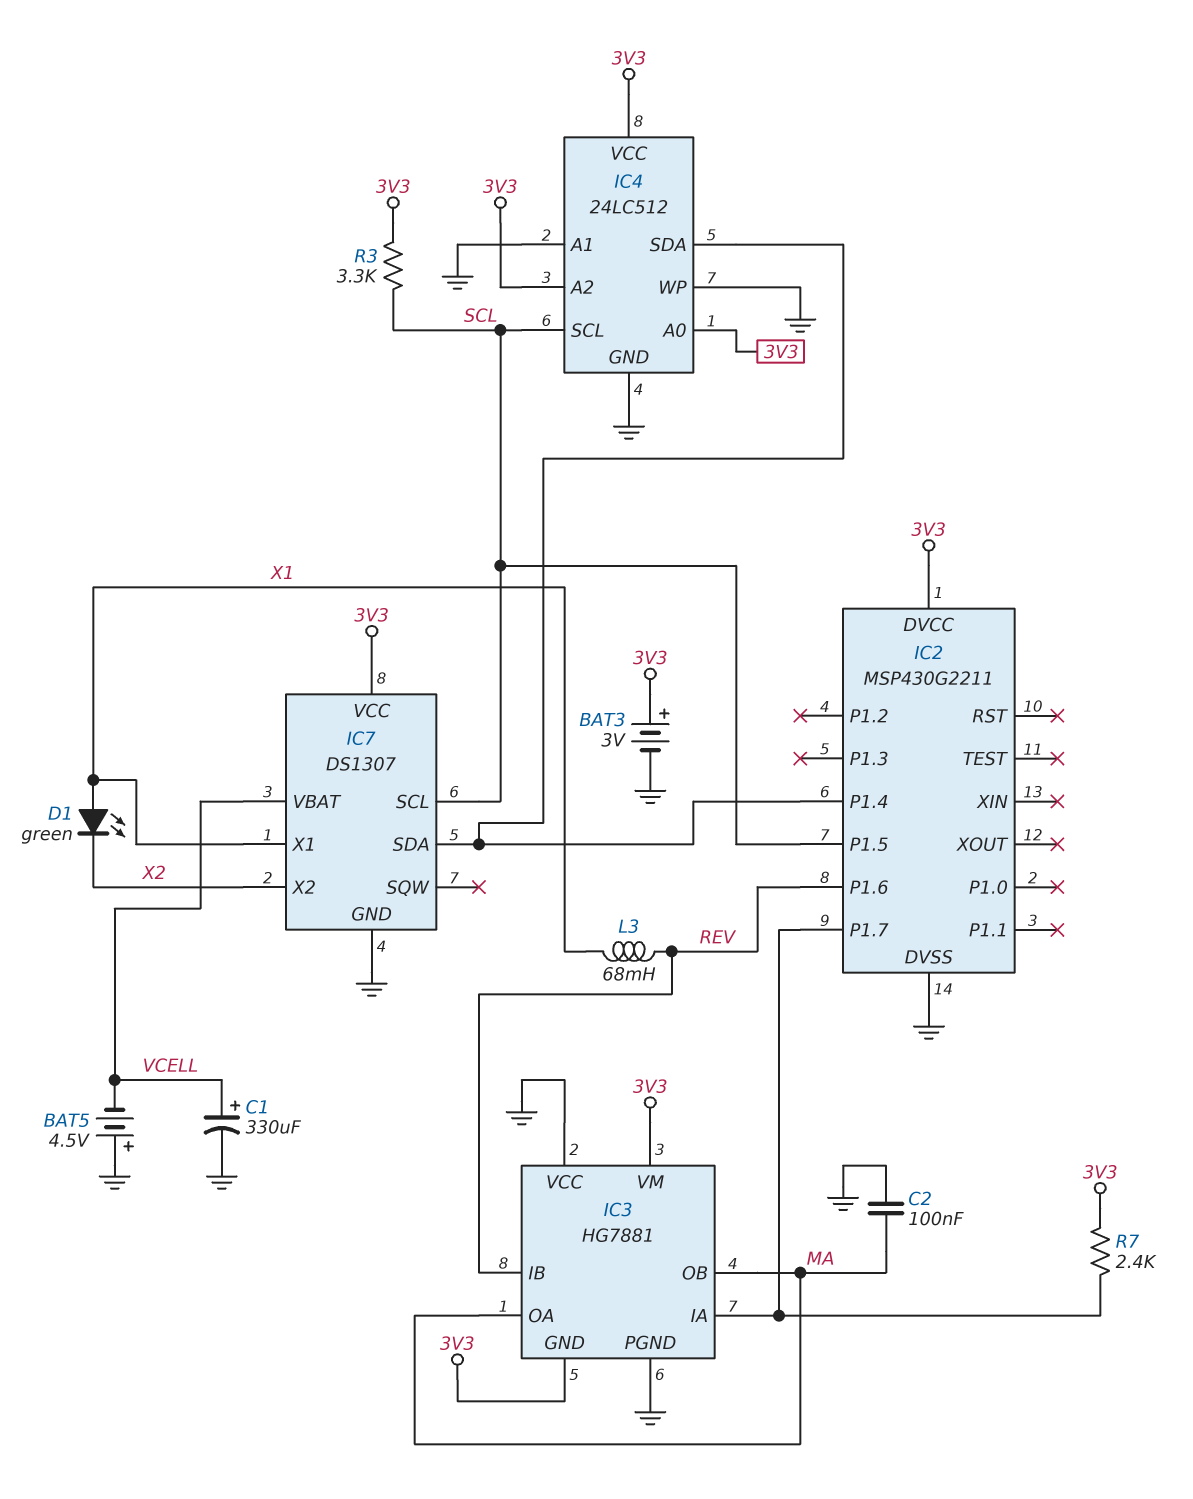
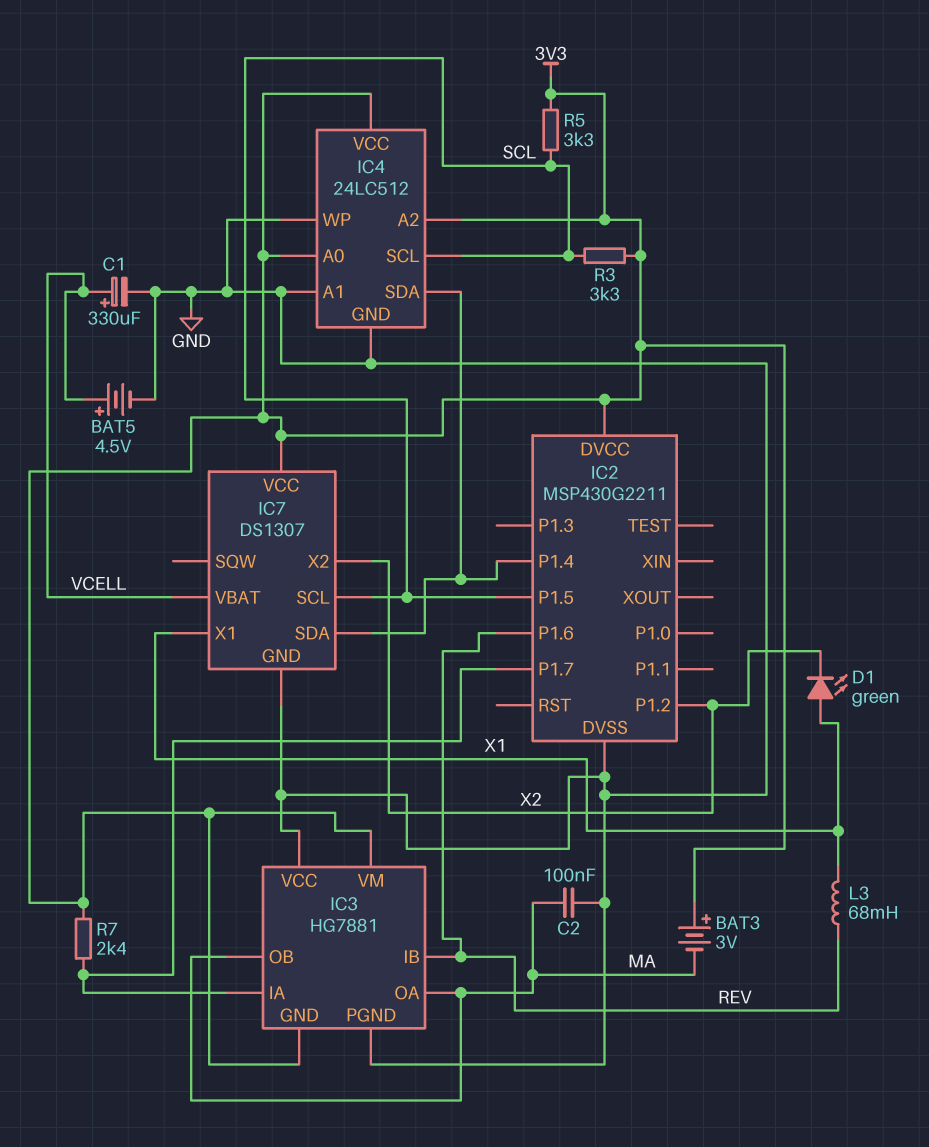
BAT3: 3V (plus 3V3, minus GND) -> 3V (plus 3V3, minus MA)
BAT5: 4.5V (plus GND, minus VCELL) -> 4.5V (plus VCELL, minus GND)
IC2 pin P1.2: none -> X2
R5: none -> 3.3k (3V3, SCL)

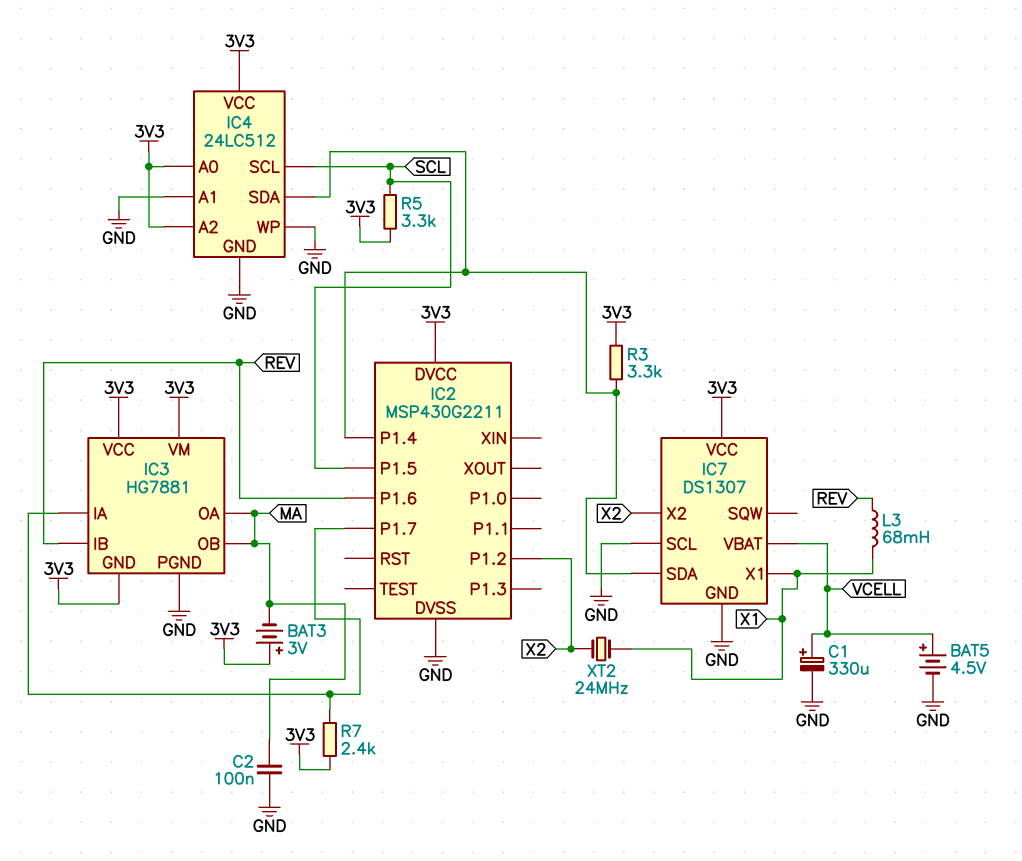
D1: LED green (A X1, K X2) -> none
IC3 pin VCC: GND -> 3V3
IC7 pin SCL: SCL -> GND
R3: 3.3k (3V3, SCL) -> 3.3k (3V3, IC2/P1.4)
XT2: none -> 24MHz (X1, X2)

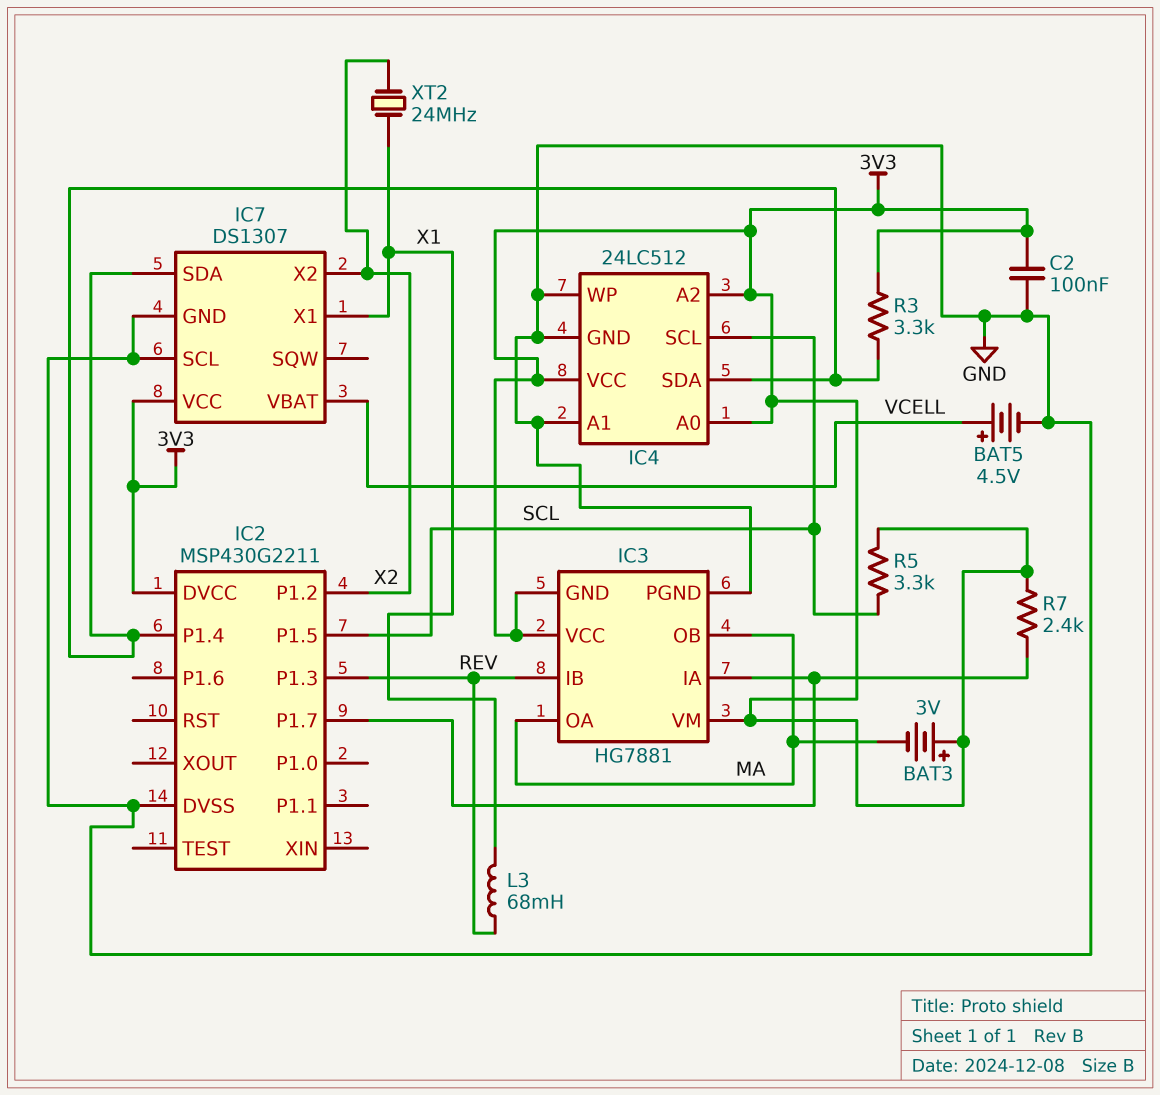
C1: 330uF (plus VCELL, minus GND) -> none
C2: 100nF (GND, MA) -> 100nF (3V3, GND)
IC2 pin P1.3: none -> REV
IC2 pin P1.6: REV -> none

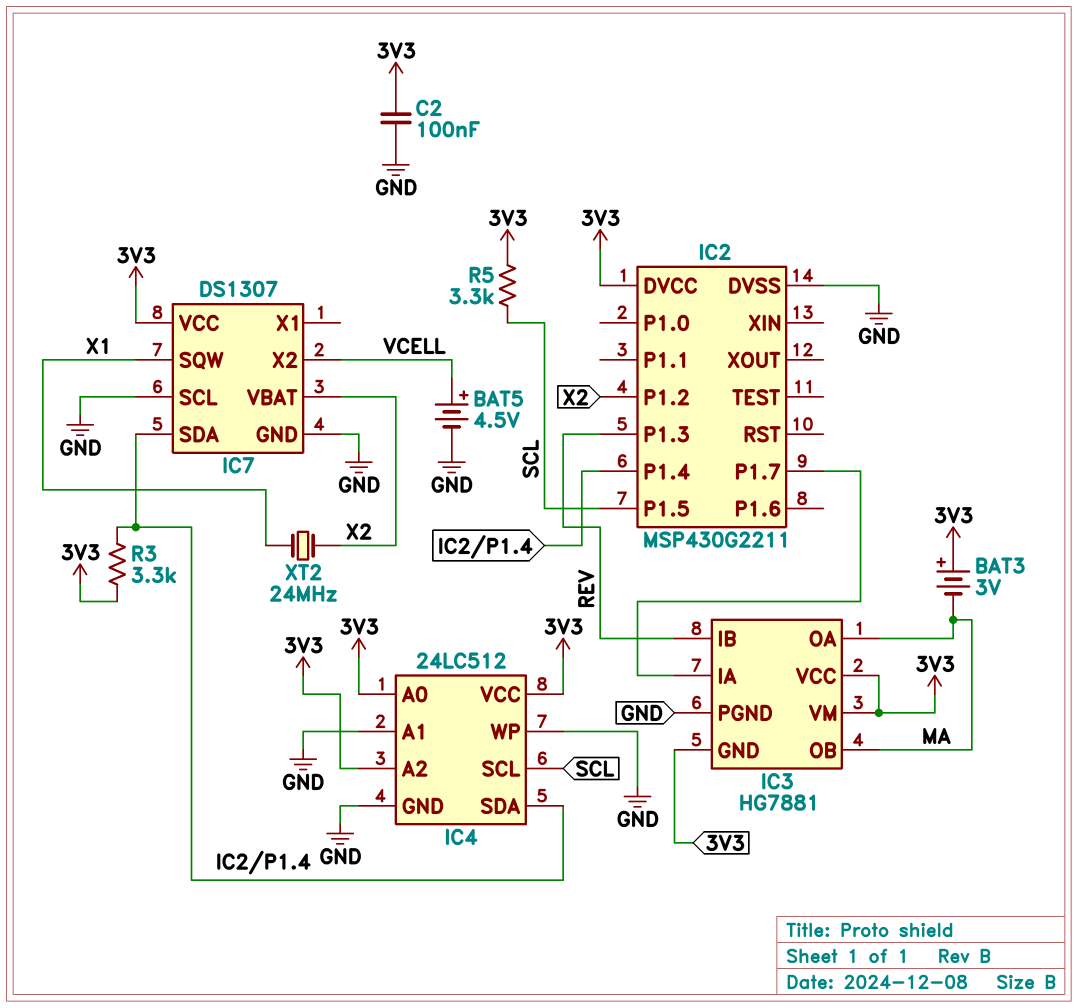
IC7 pin SQW: none -> X1
IC7 pin VBAT: VCELL -> X2
IC7 pin X1: X1 -> none
IC7 pin X2: X2 -> VCELL
L3: 68mH (REV, X1) -> none
R7: 2.4k (3V3, IC2/P1.7) -> none

